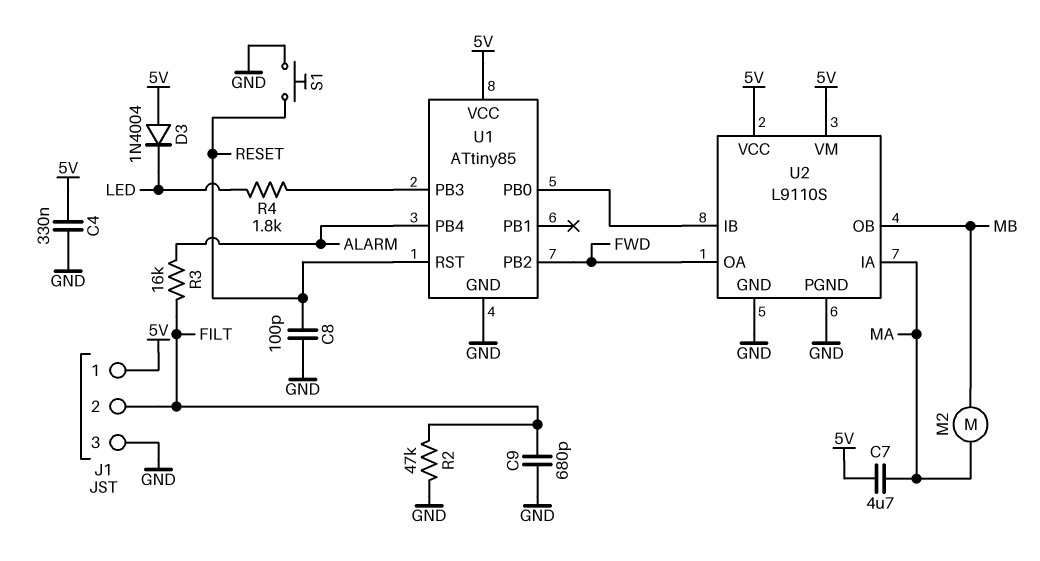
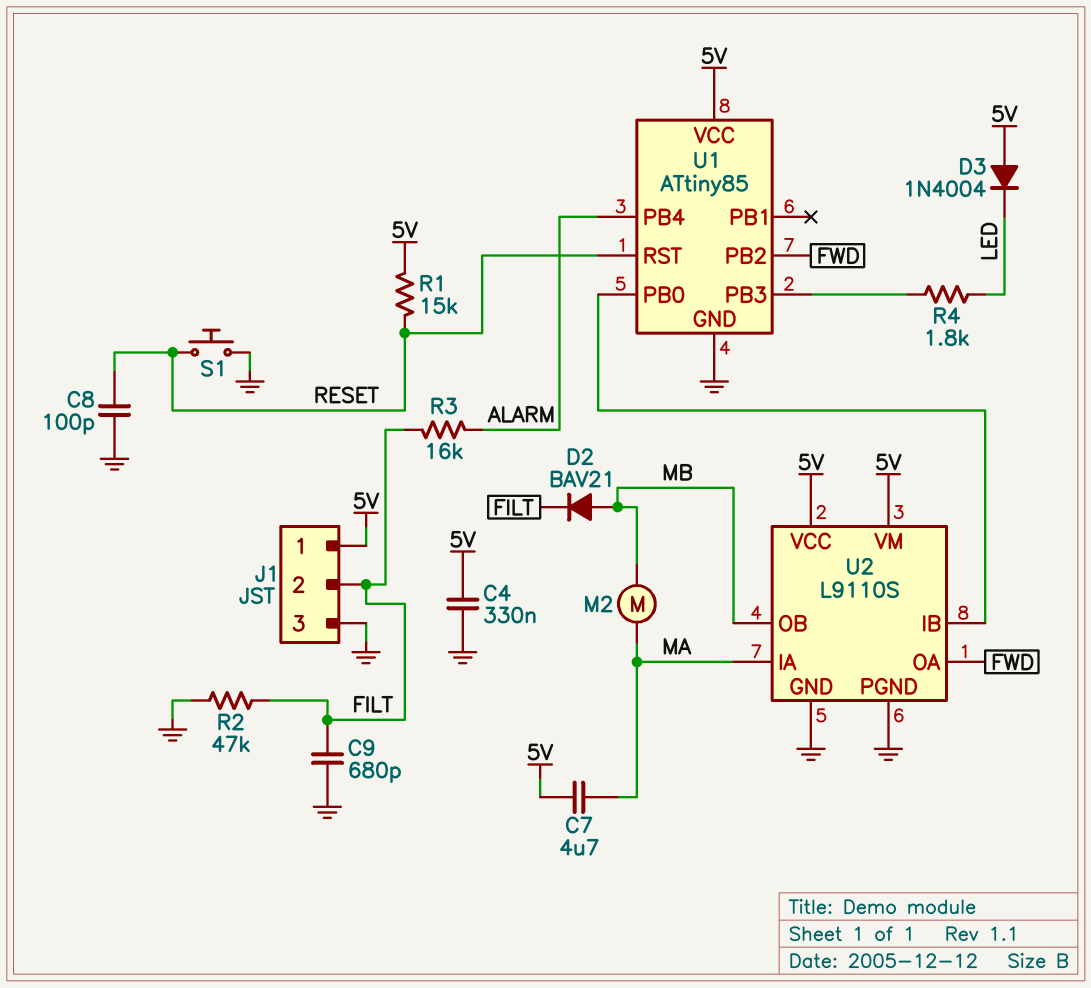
D2: none -> diode BAV21 (A MB, K FILT)
R1: none -> 15k (5V, RESET)

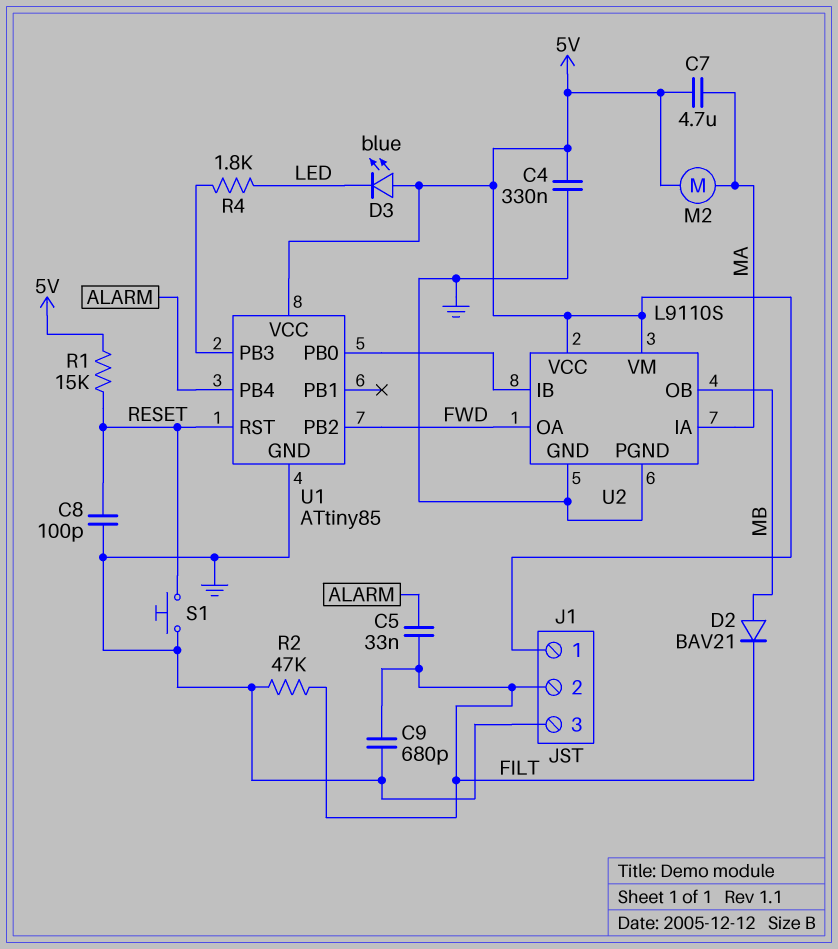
C5: none -> 33nF (ALARM, FILT)
D3: diode 1N4004 (A 5V, K LED) -> LED blue (A 5V, K LED)
M2: motor (MA, MB) -> motor (5V, MA)
R3: 16k (ALARM, FILT) -> none

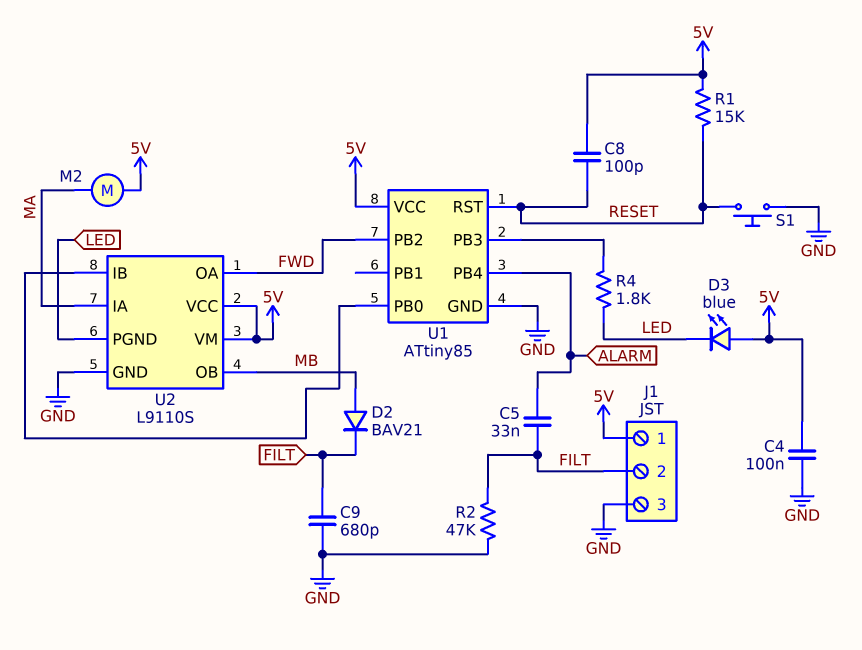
C4: 330nF (5V, GND) -> 100nF (5V, GND)
C7: 4.7uF (5V, MA) -> none
C8: 100pF (GND, RESET) -> 100pF (5V, RESET)
U2 pin PGND: GND -> LED

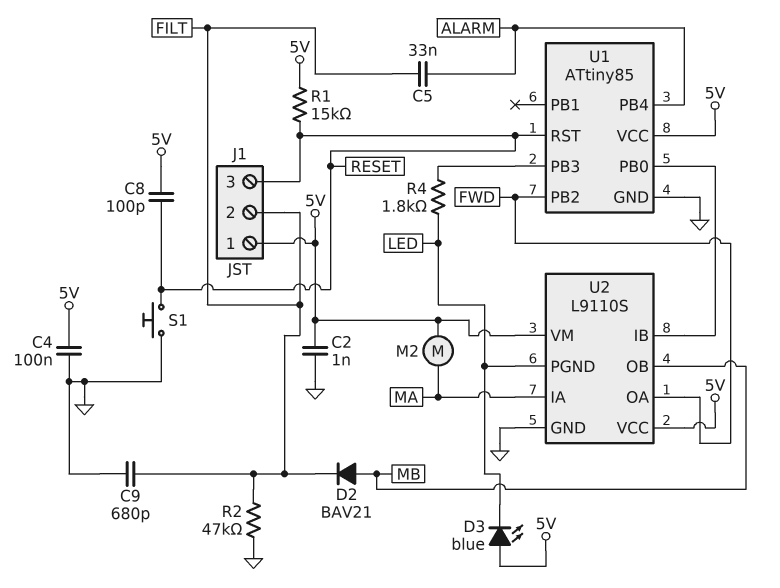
C2: none -> 1nF (5V, GND)
J1 pin 3: GND -> RESET

